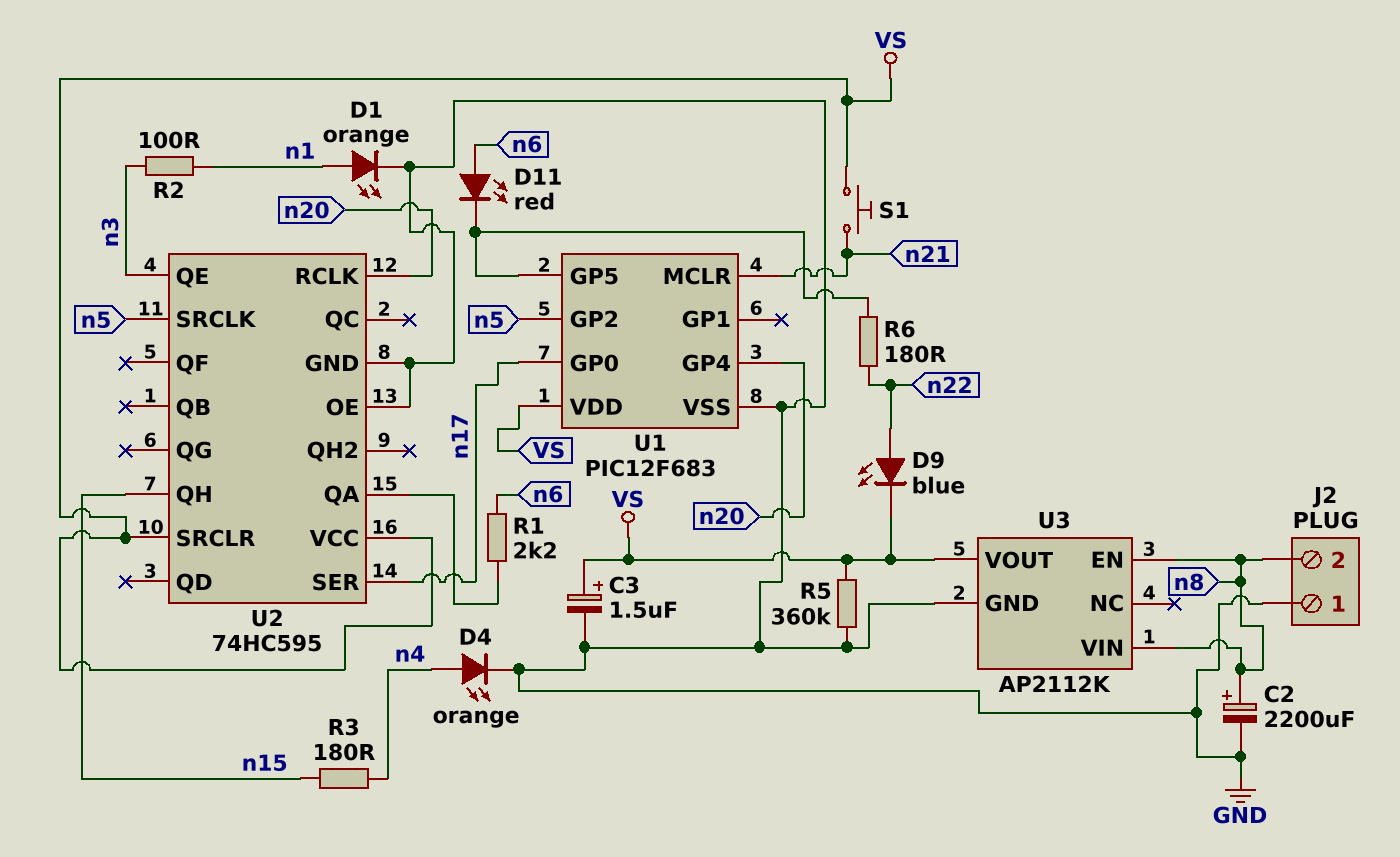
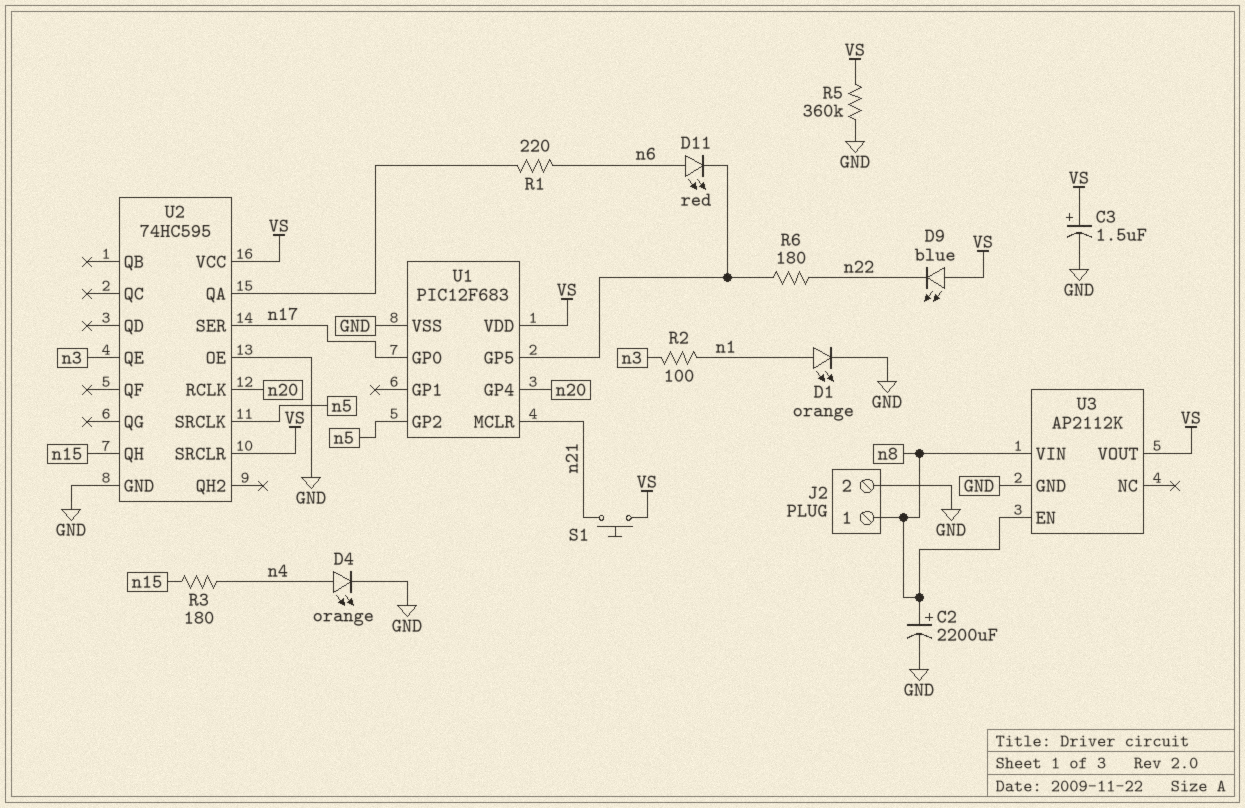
D9: LED blue (A n22, K VS) -> LED blue (A VS, K n22)
J2 pin 1: GND -> n8
J2 pin 2: n8 -> GND
R1: 2.2k (U2/QA, n6) -> 220 (U2/QA, n6)

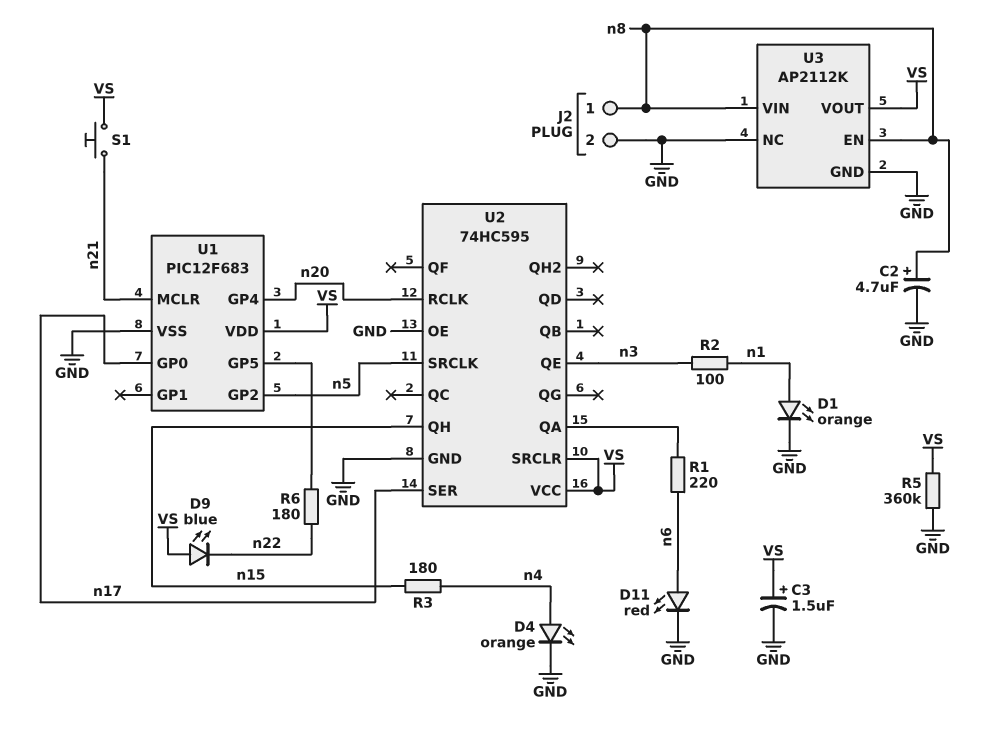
C2: 2200uF (plus n8, minus GND) -> 4.7uF (plus n8, minus GND)
D11: LED red (A n6, K U1/GP5) -> LED red (A n6, K GND)
U3 pin NC: none -> GND

